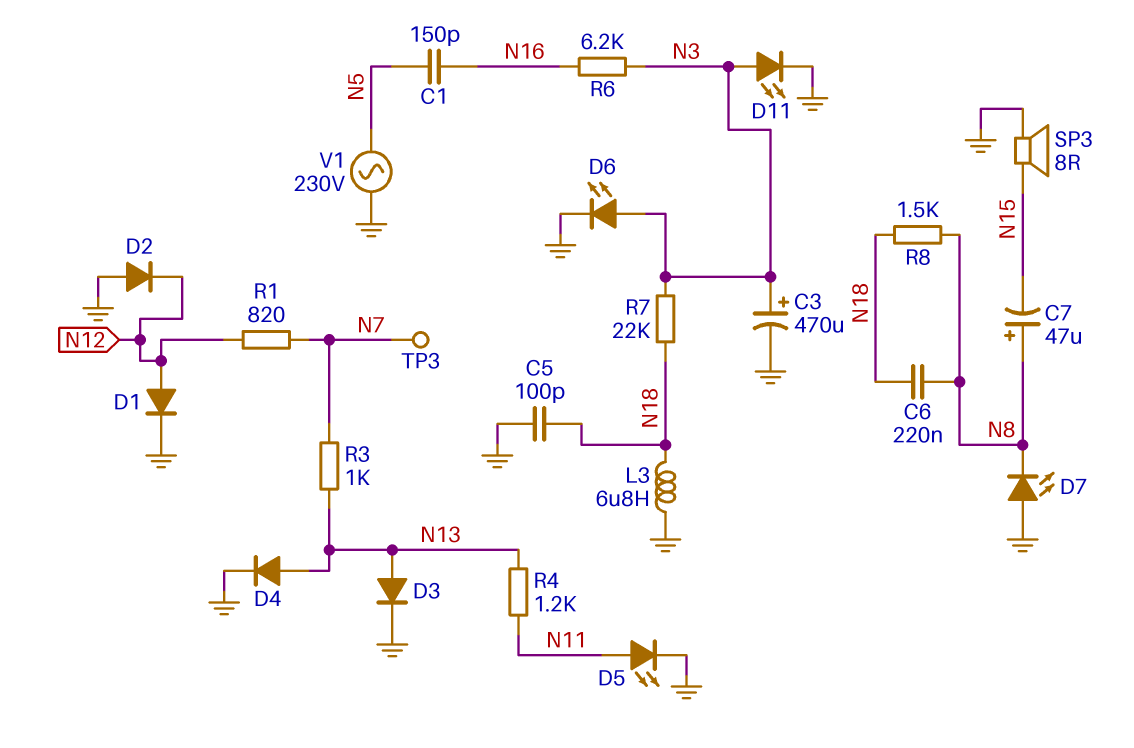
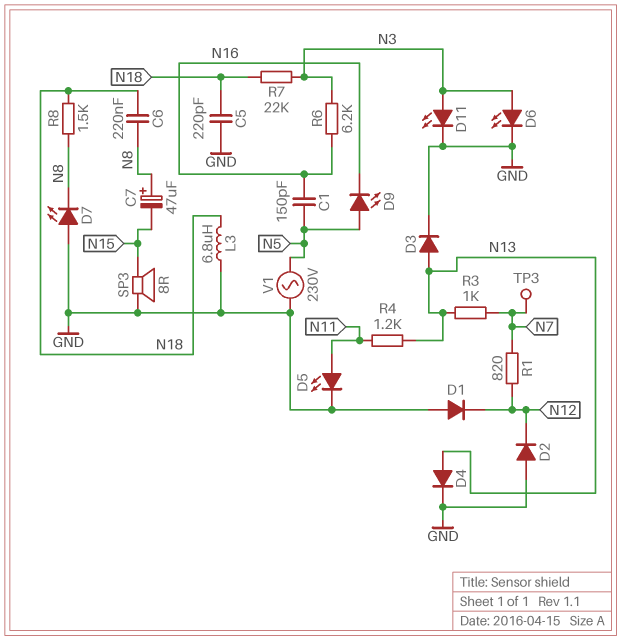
C3: 470uF (plus N3, minus GND) -> none
C5: 100pF (GND, N18) -> 220pF (GND, N18)
D1: diode (A N12, K GND) -> diode (A GND, K N12)
D9: none -> LED (A N5, K N16)

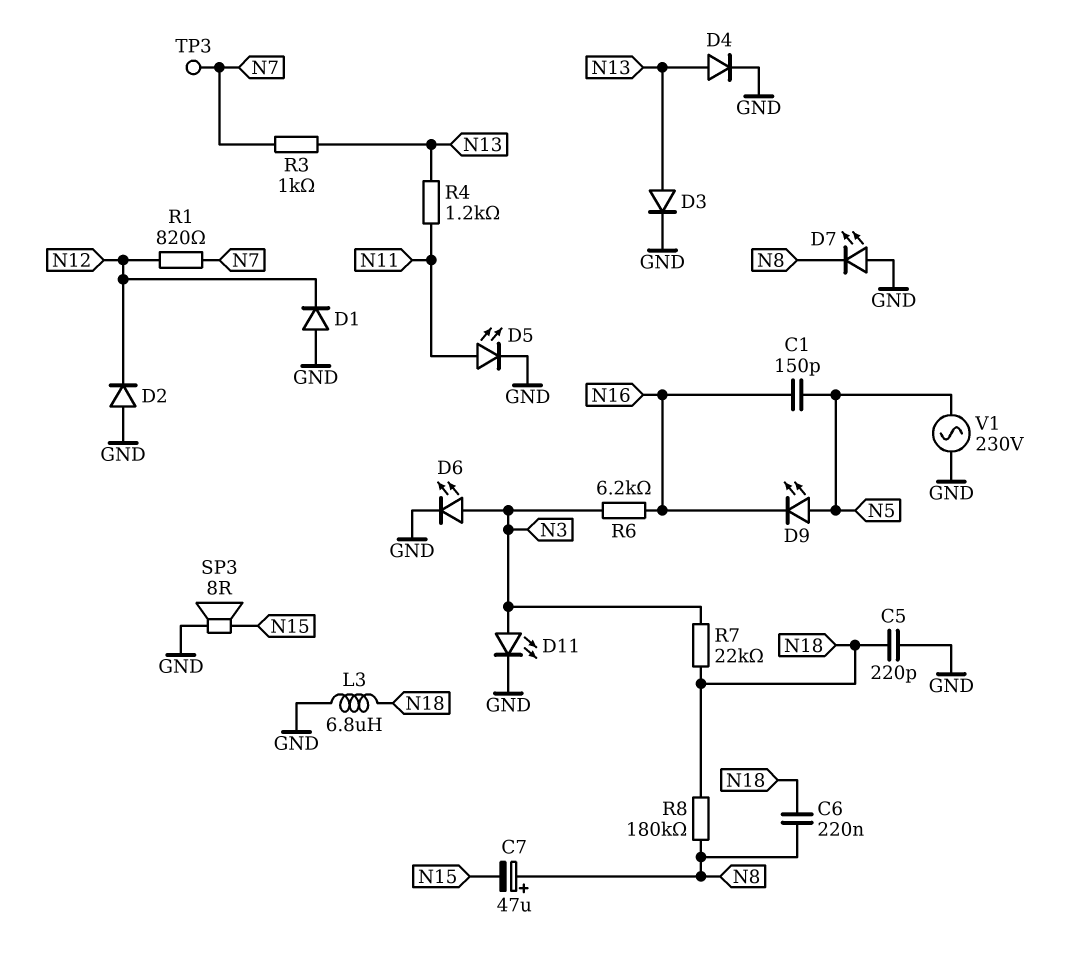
R8: 1.5k (N8, N18) -> 180k (N8, N18)

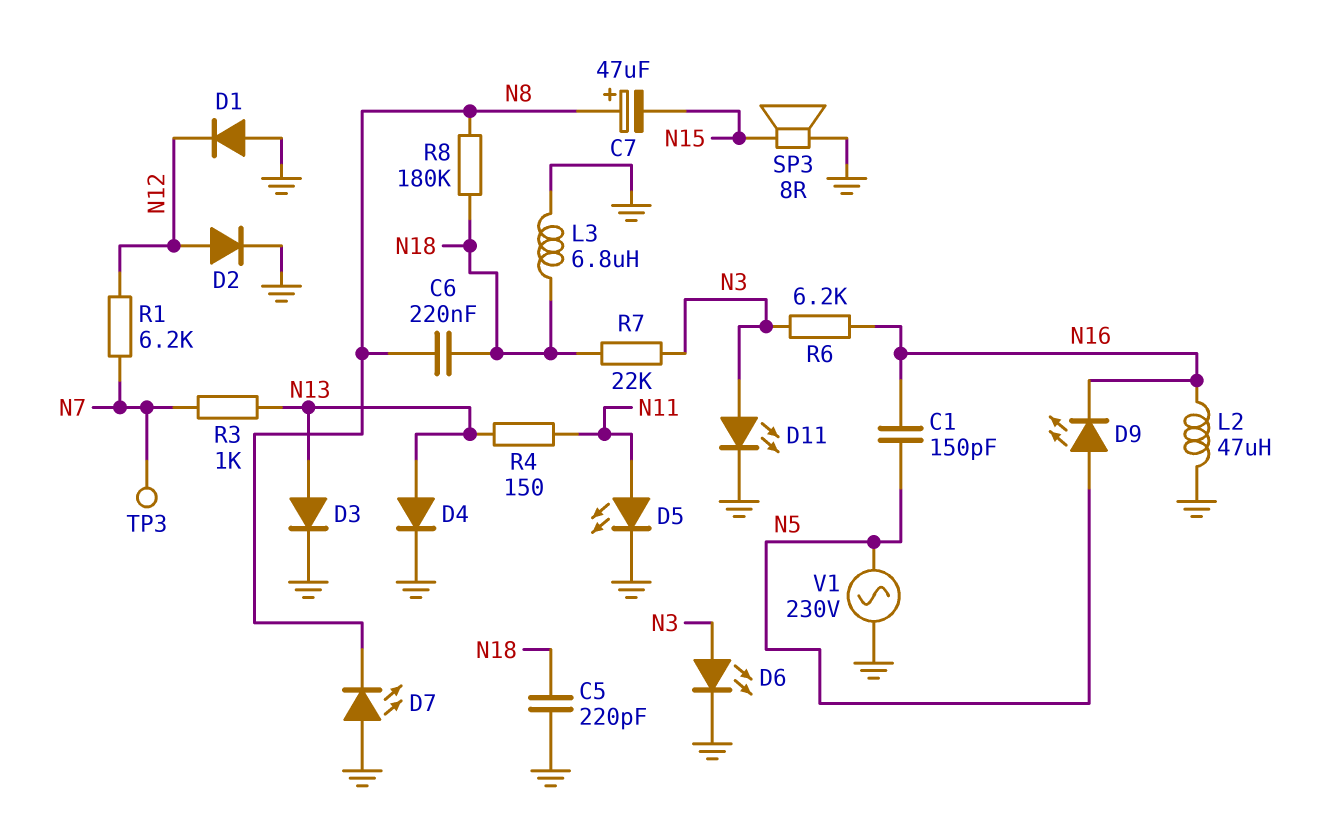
D2: diode (A GND, K N12) -> diode (A N12, K GND)
L2: none -> 47uH (GND, N16)
R1: 820 (N7, N12) -> 6.2k (N7, N12)
R4: 1.2k (N11, N13) -> 150 (N11, N13)

